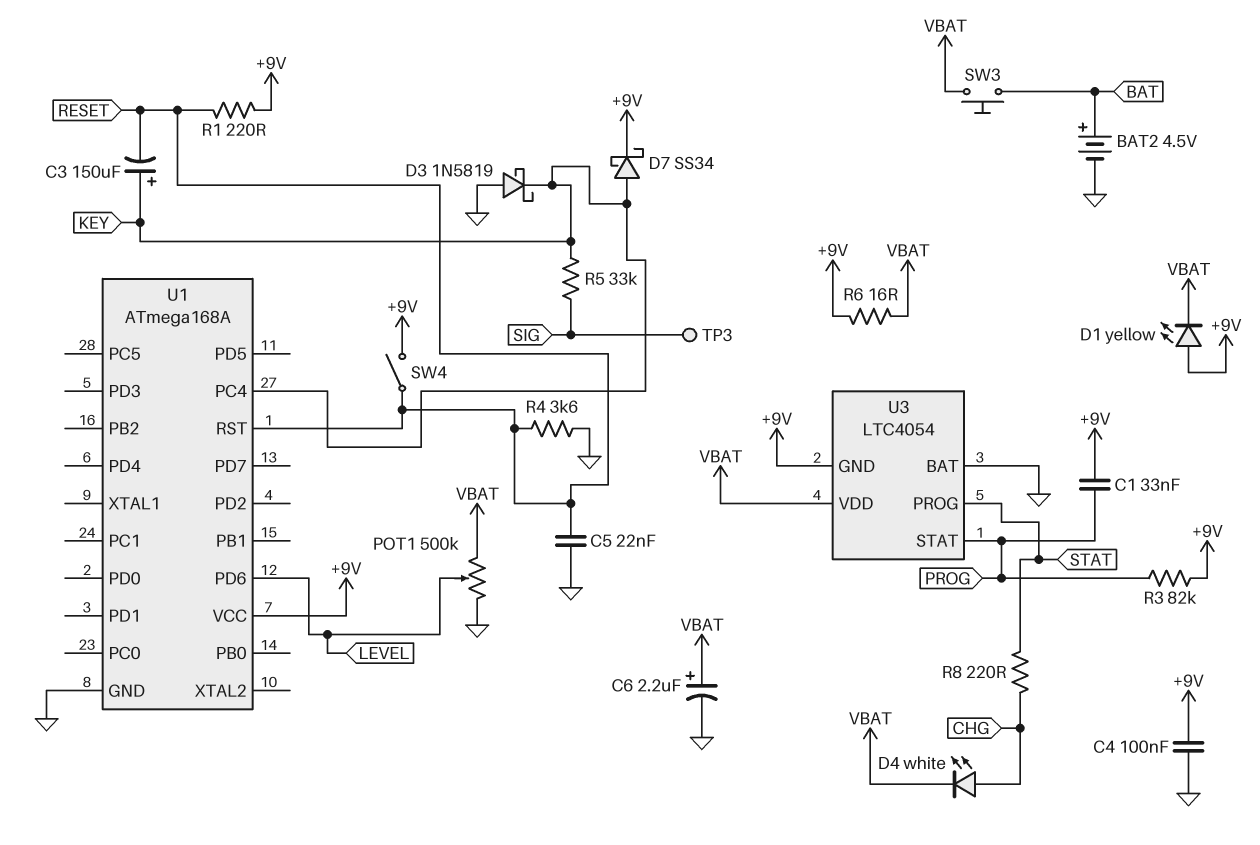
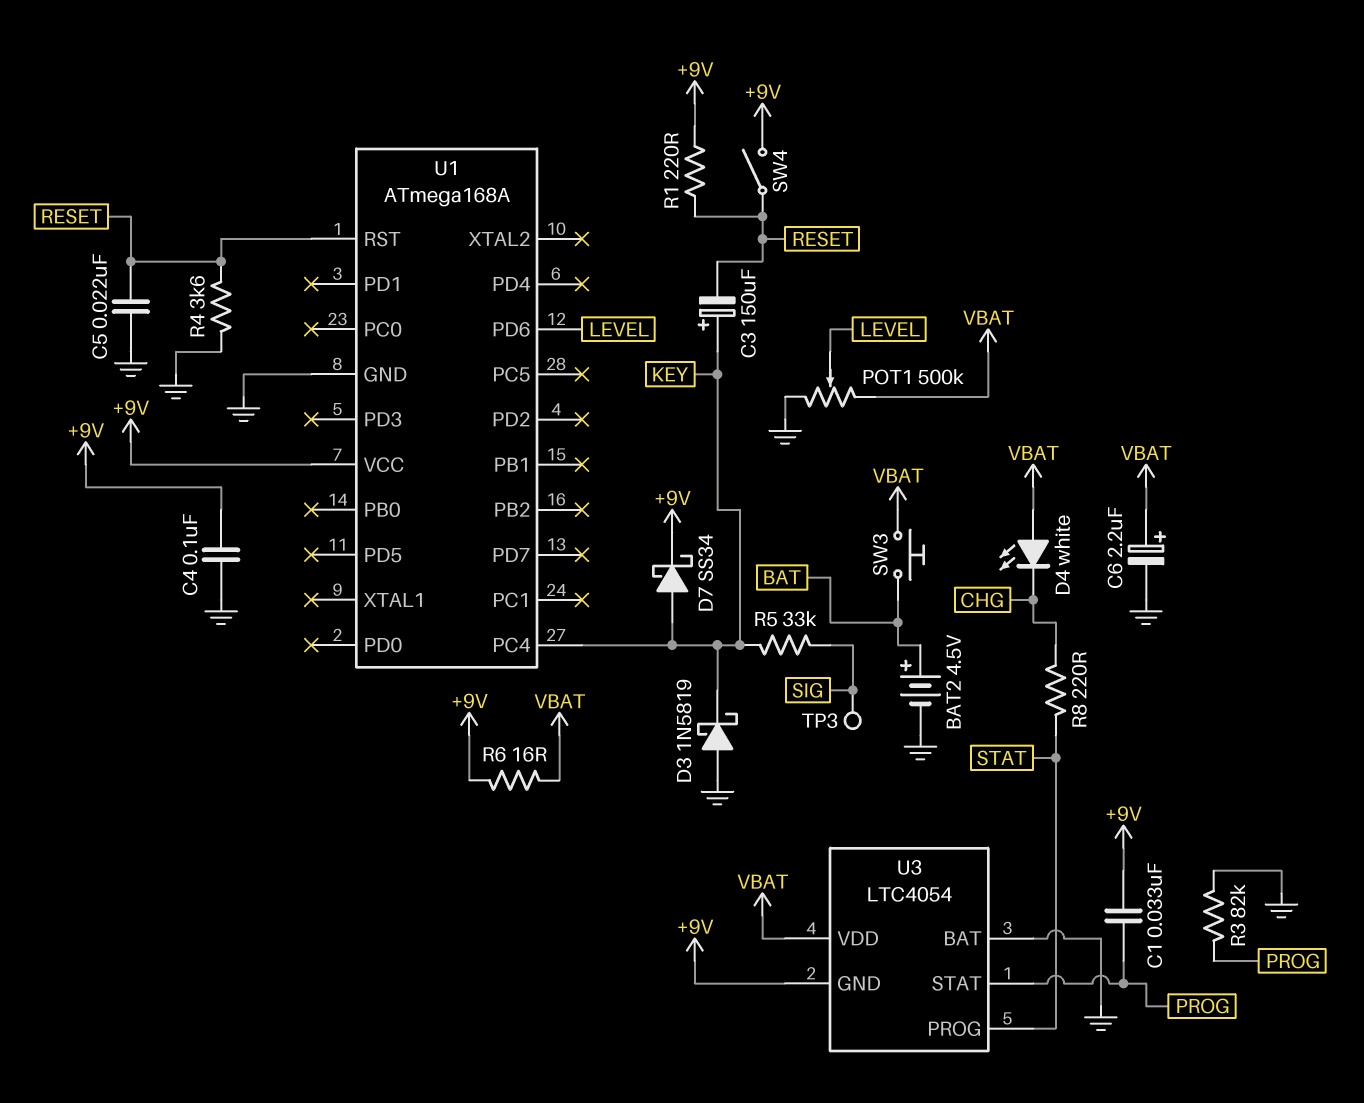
D1: LED yellow (A +9V, K VBAT) -> none
D4: LED white (A CHG, K VBAT) -> LED white (A VBAT, K CHG)
R3: 82k (+9V, PROG) -> 82k (GND, PROG)

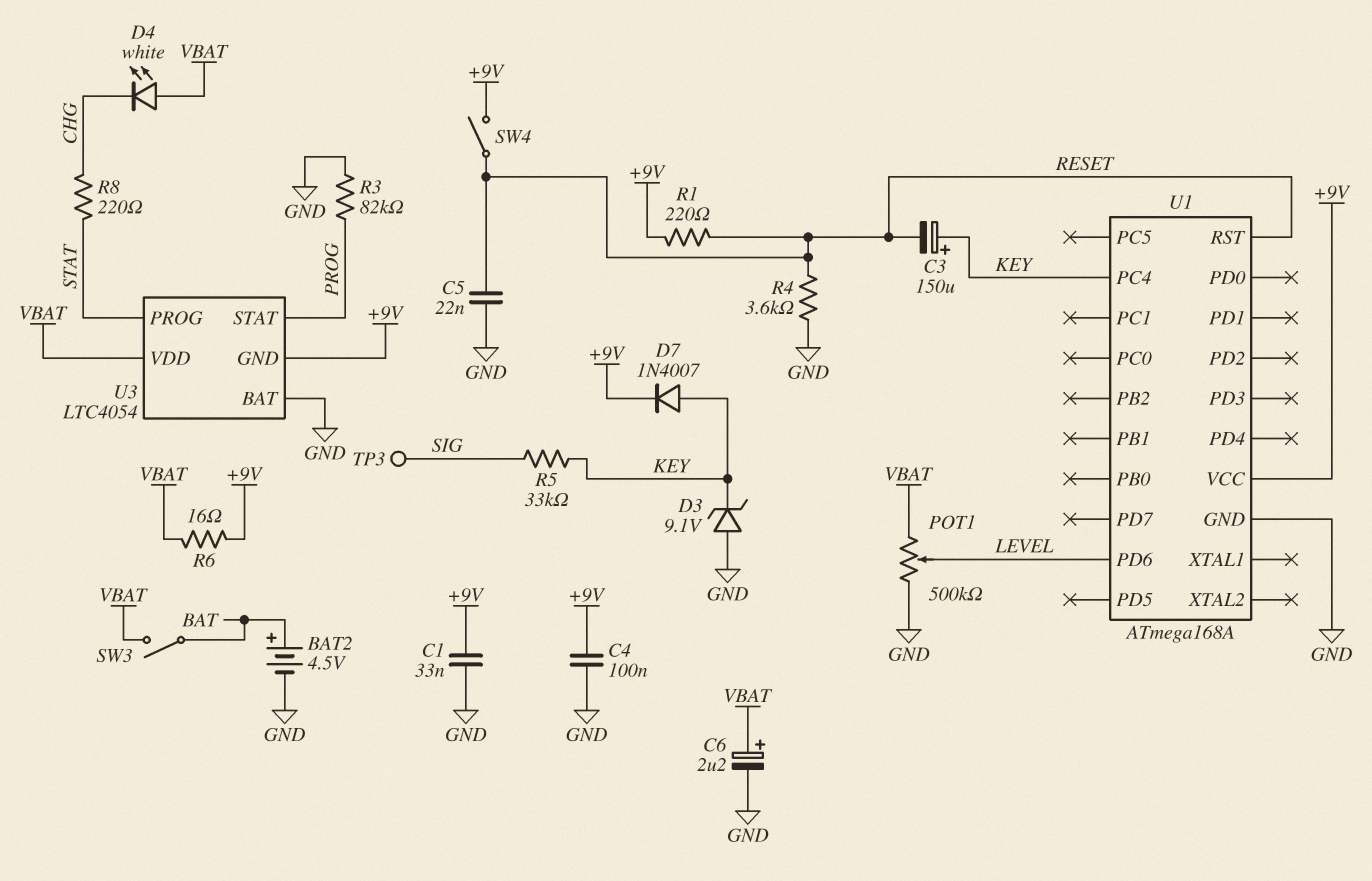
C1: 33nF (+9V, PROG) -> 33nF (+9V, GND)
D3: schottky 1N5819 (A GND, K KEY) -> zener 9.1V (A GND, K KEY)
D7: schottky SS34 (A KEY, K +9V) -> diode 1N4007 (A KEY, K +9V)
SW3: button (BAT, VBAT) -> switch (BAT, VBAT)

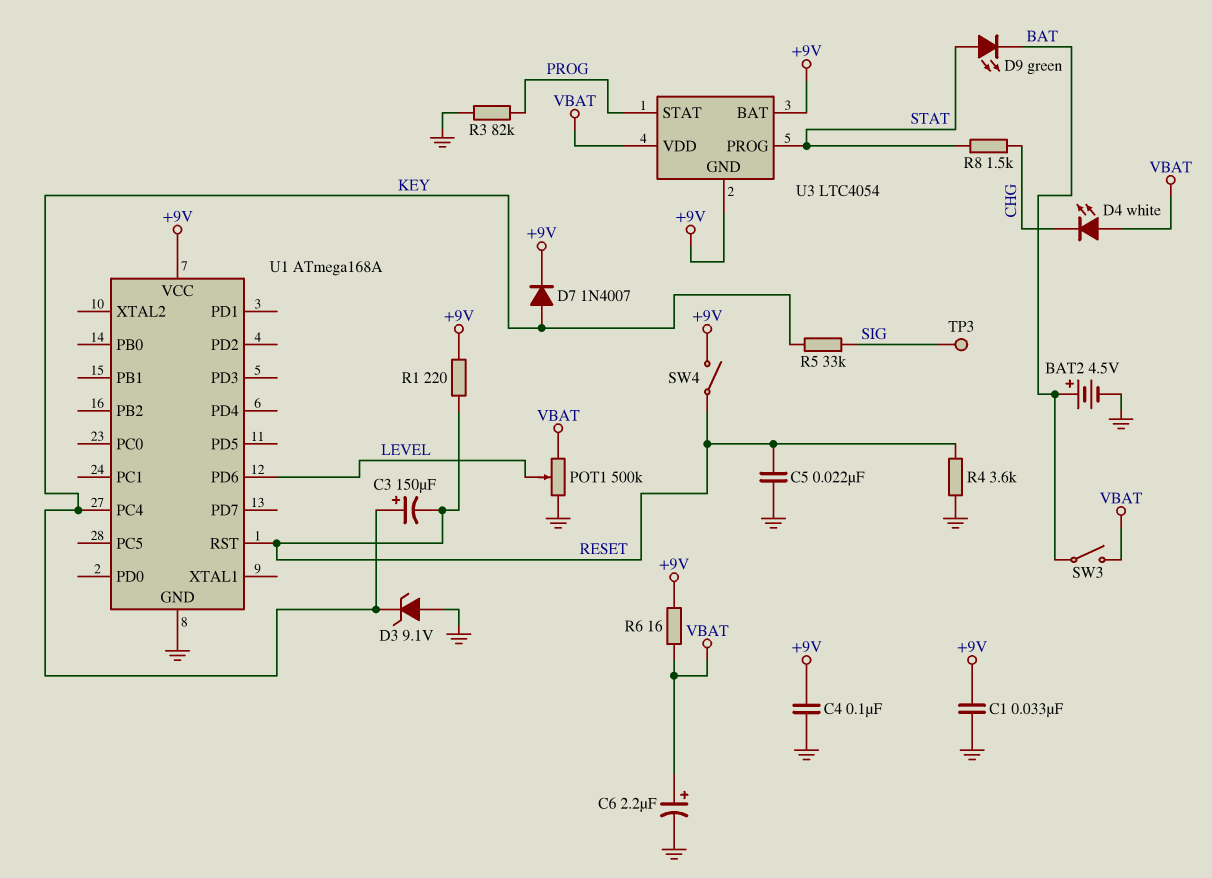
D9: none -> LED green (A STAT, K BAT)
R8: 220 (CHG, STAT) -> 1.5k (CHG, STAT)
U3 pin BAT: GND -> +9V

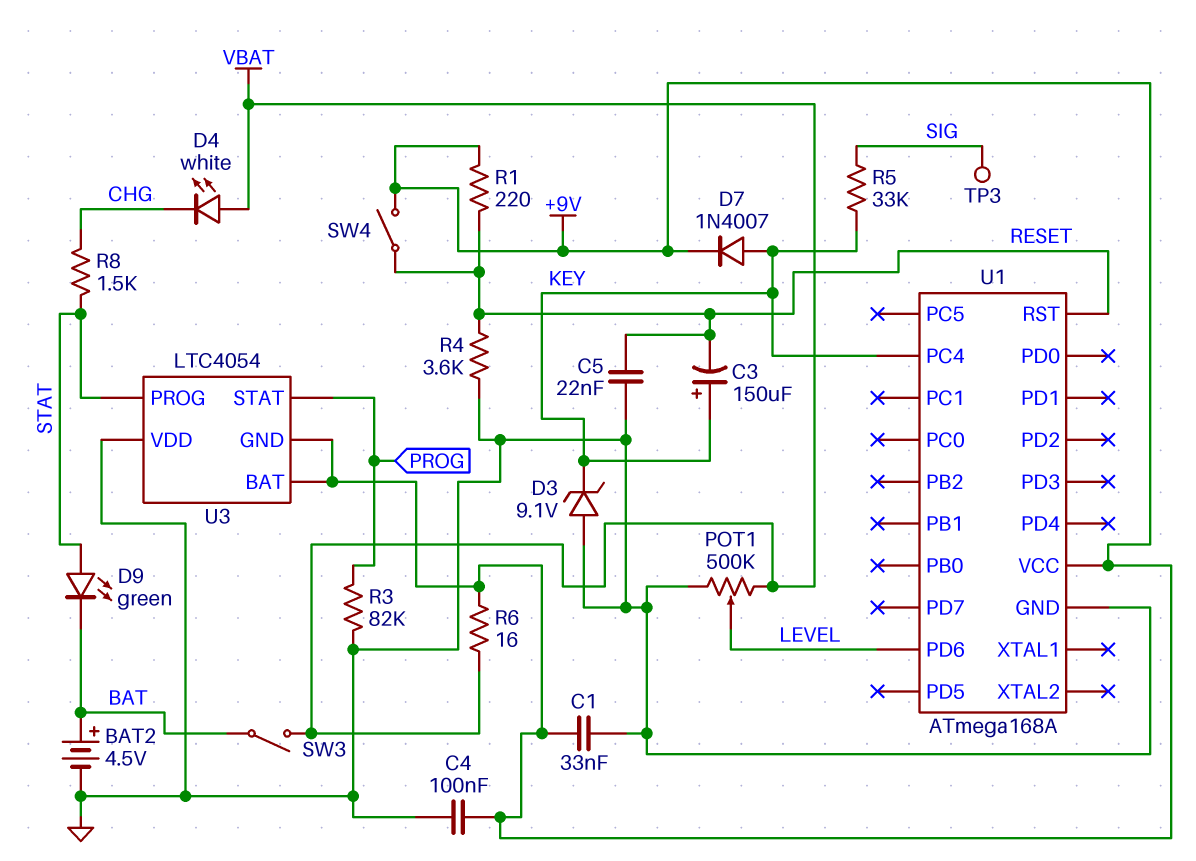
C6: 2.2uF (plus VBAT, minus GND) -> none
U3 pin VDD: VBAT -> GND

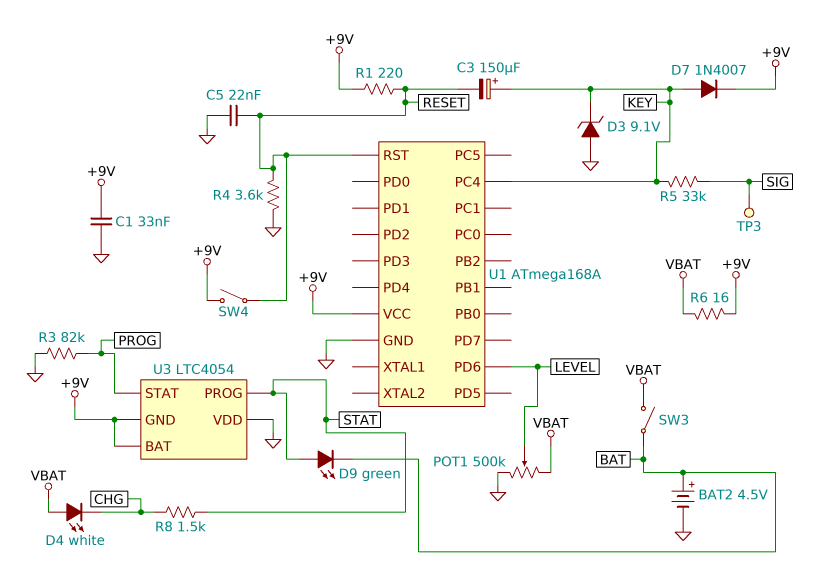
C4: 100nF (+9V, GND) -> none

